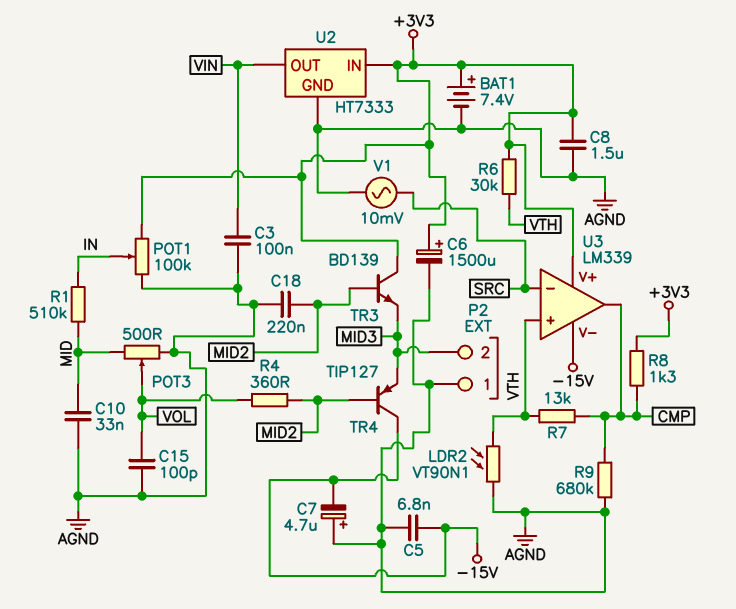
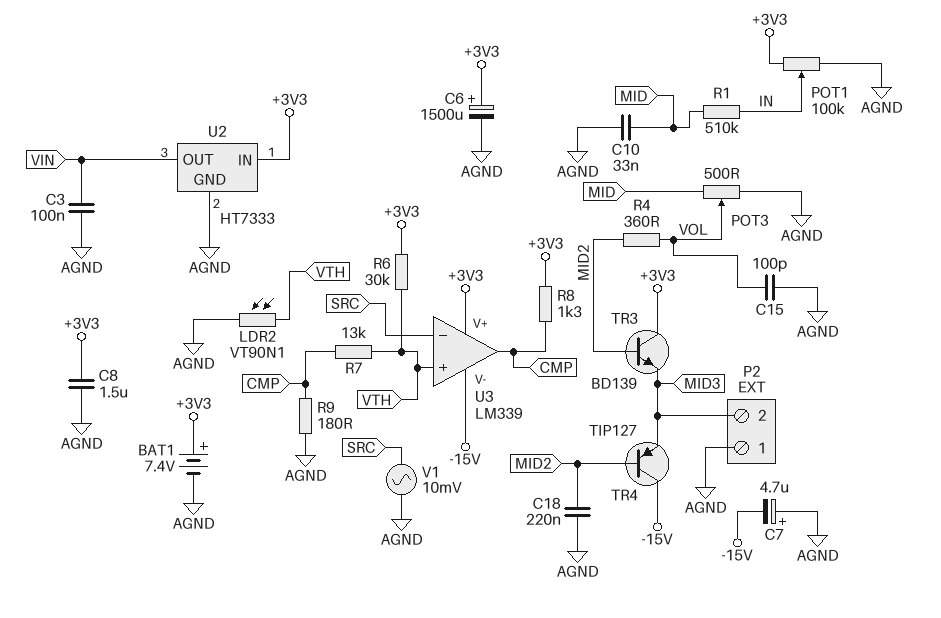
C5: 6.8nF (-15V, AGND) -> none
R9: 680k (AGND, CMP) -> 180 (AGND, CMP)

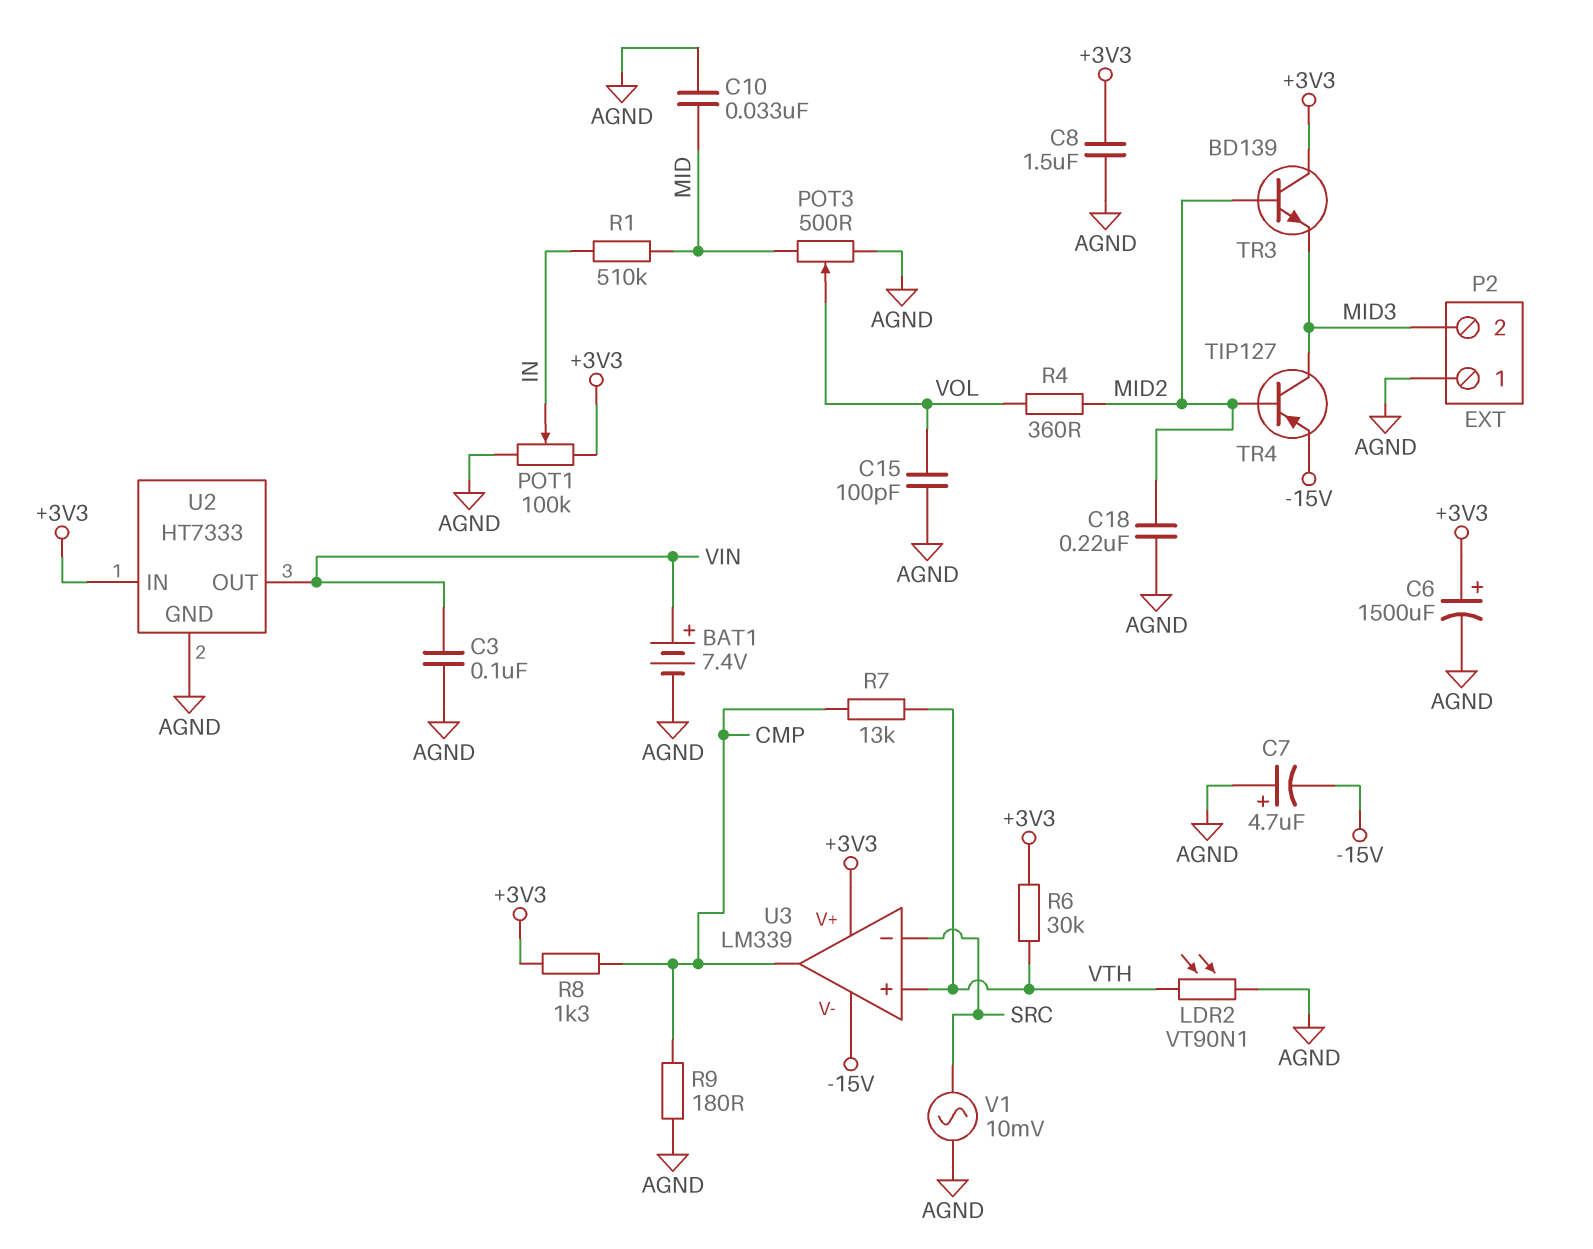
BAT1: 7.4V (plus +3V3, minus AGND) -> 7.4V (plus VIN, minus AGND)
TR4: PNP TIP127 (B MID2, C -15V, E MID3) -> PNP TIP127 (B MID2, C MID3, E -15V)

